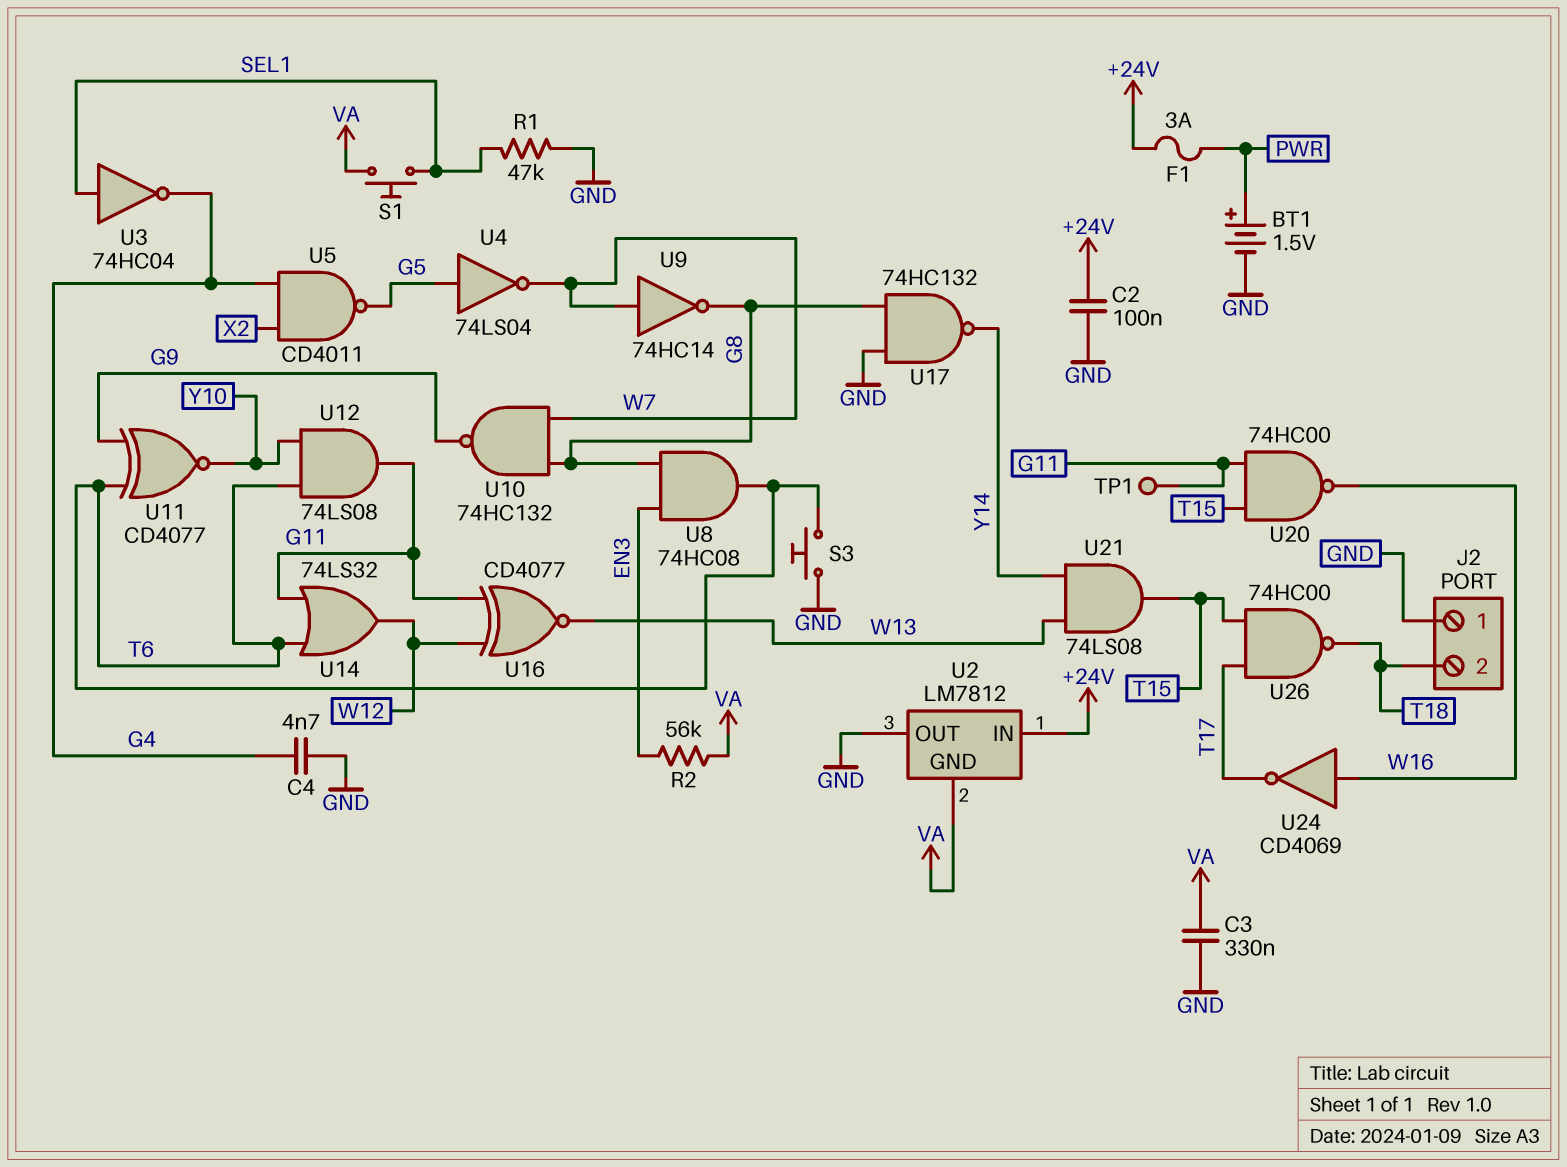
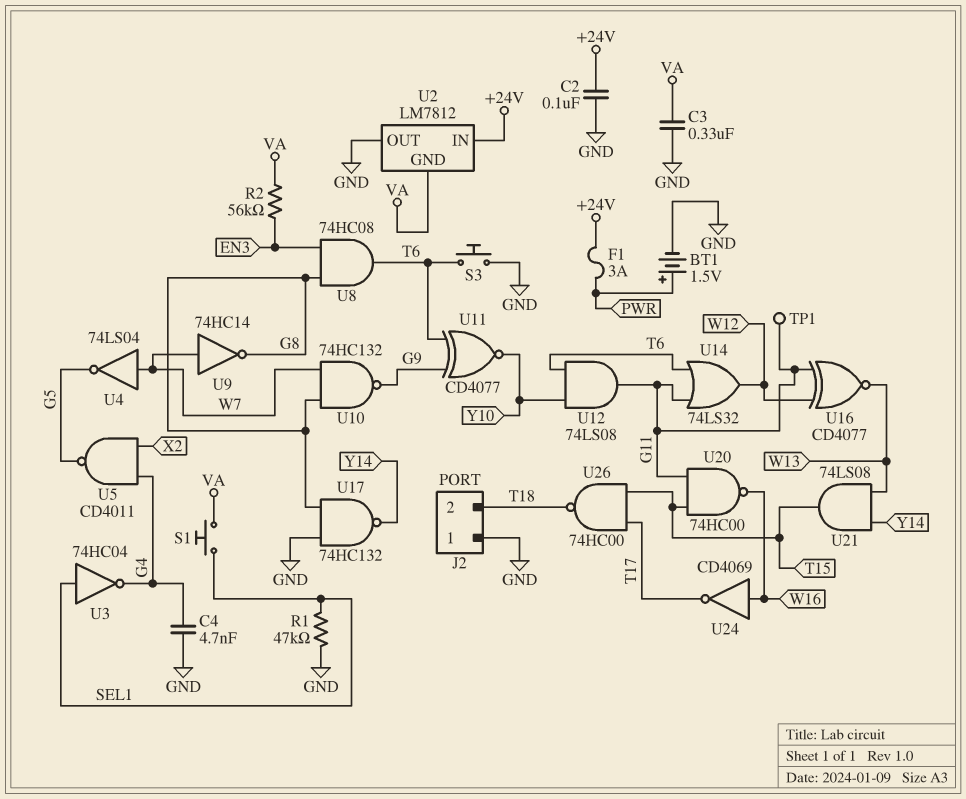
U4: NOT 74LS04 (in G5, out W7) -> NOT 74LS04 (in W7, out G5)

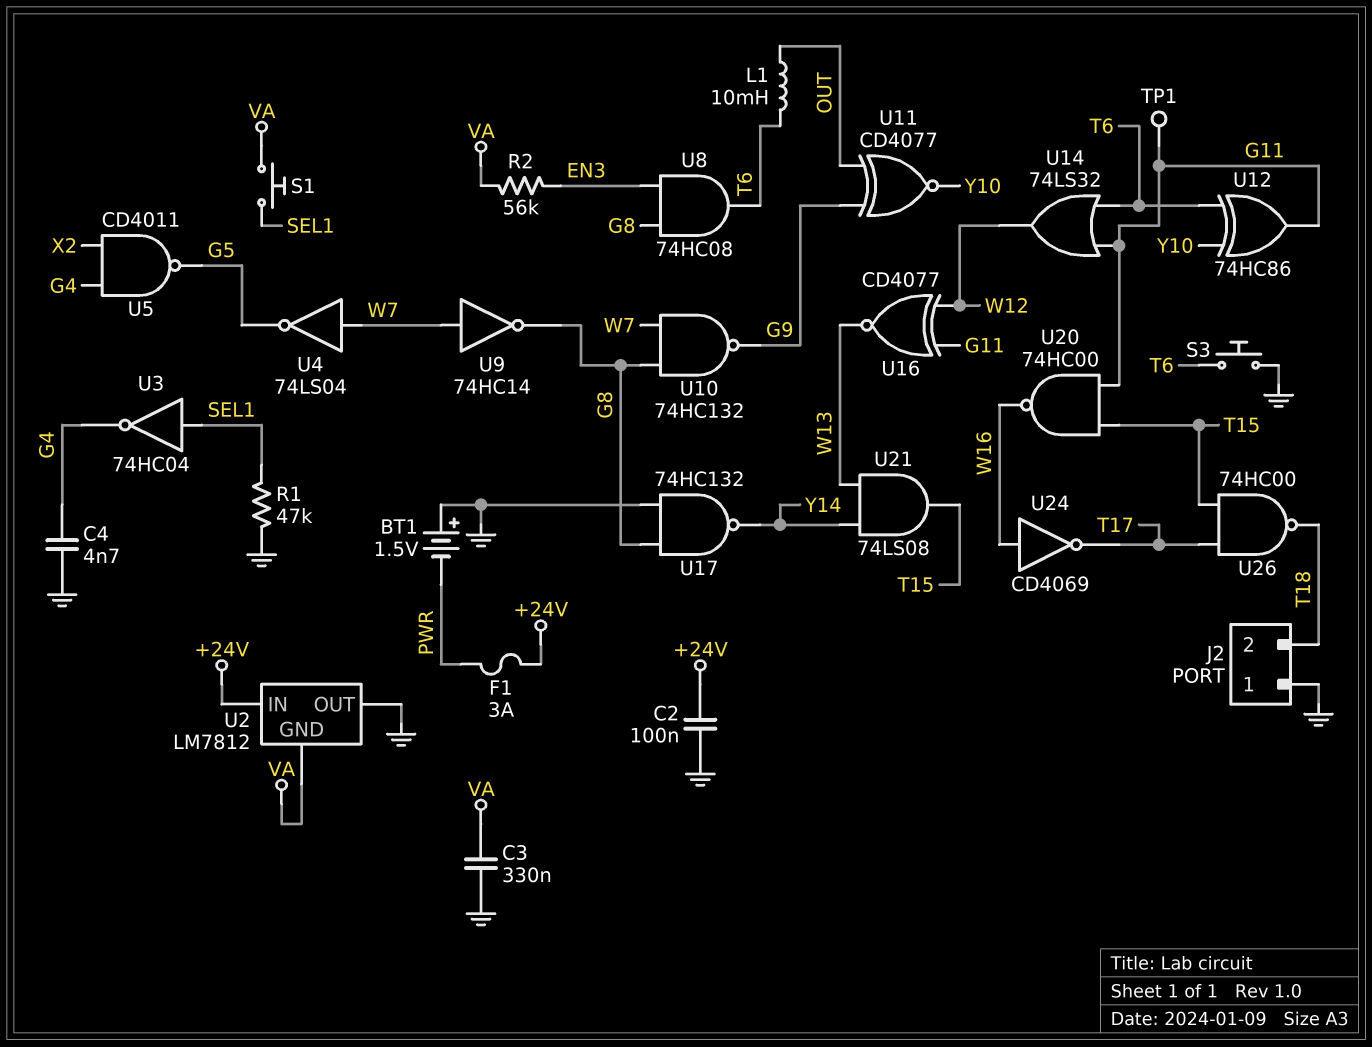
BT1: 1.5V (plus PWR, minus GND) -> 1.5V (plus GND, minus PWR)
L1: none -> 10mH (OUT, T6)
U11: XNOR CD4077 (in G9, in T6, out Y10) -> XNOR CD4077 (in G9, in OUT, out Y10)
U12: AND 74LS08 (in T6, in Y10, out G11) -> XOR 74HC86 (in T6, in Y10, out G11)

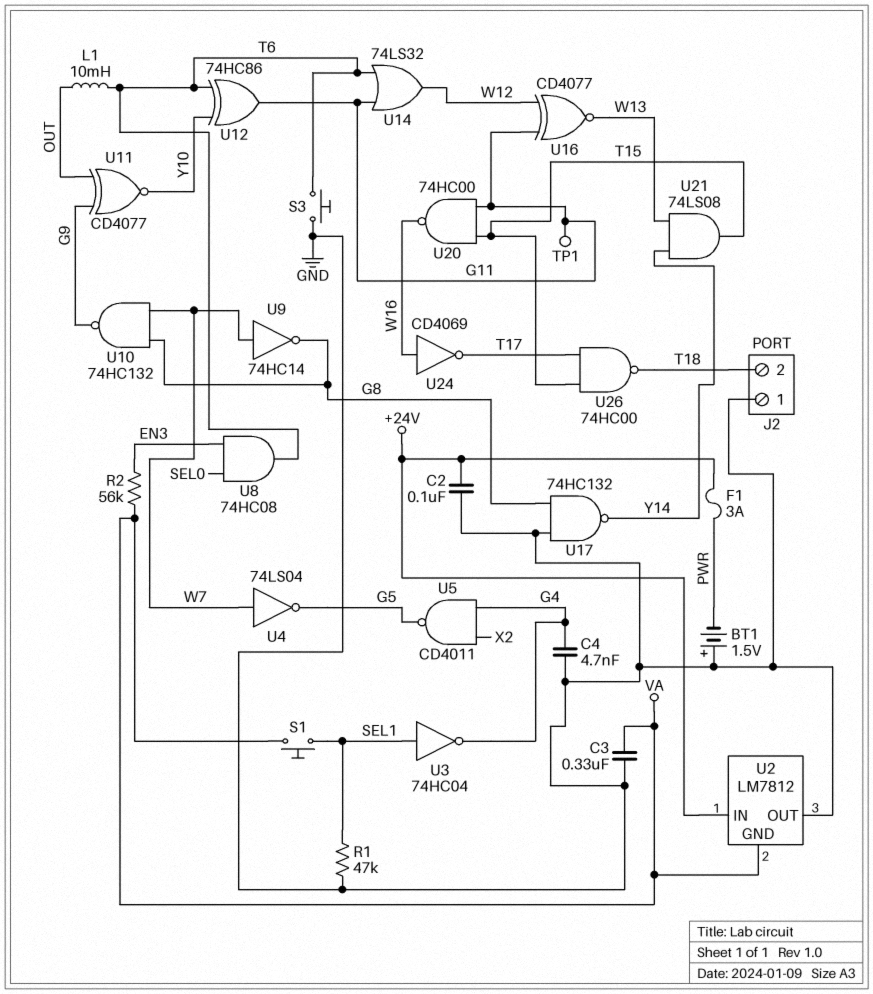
U8: AND 74HC08 (in EN3, in G8, out T6) -> AND 74HC08 (in EN3, in SEL0, out T6)

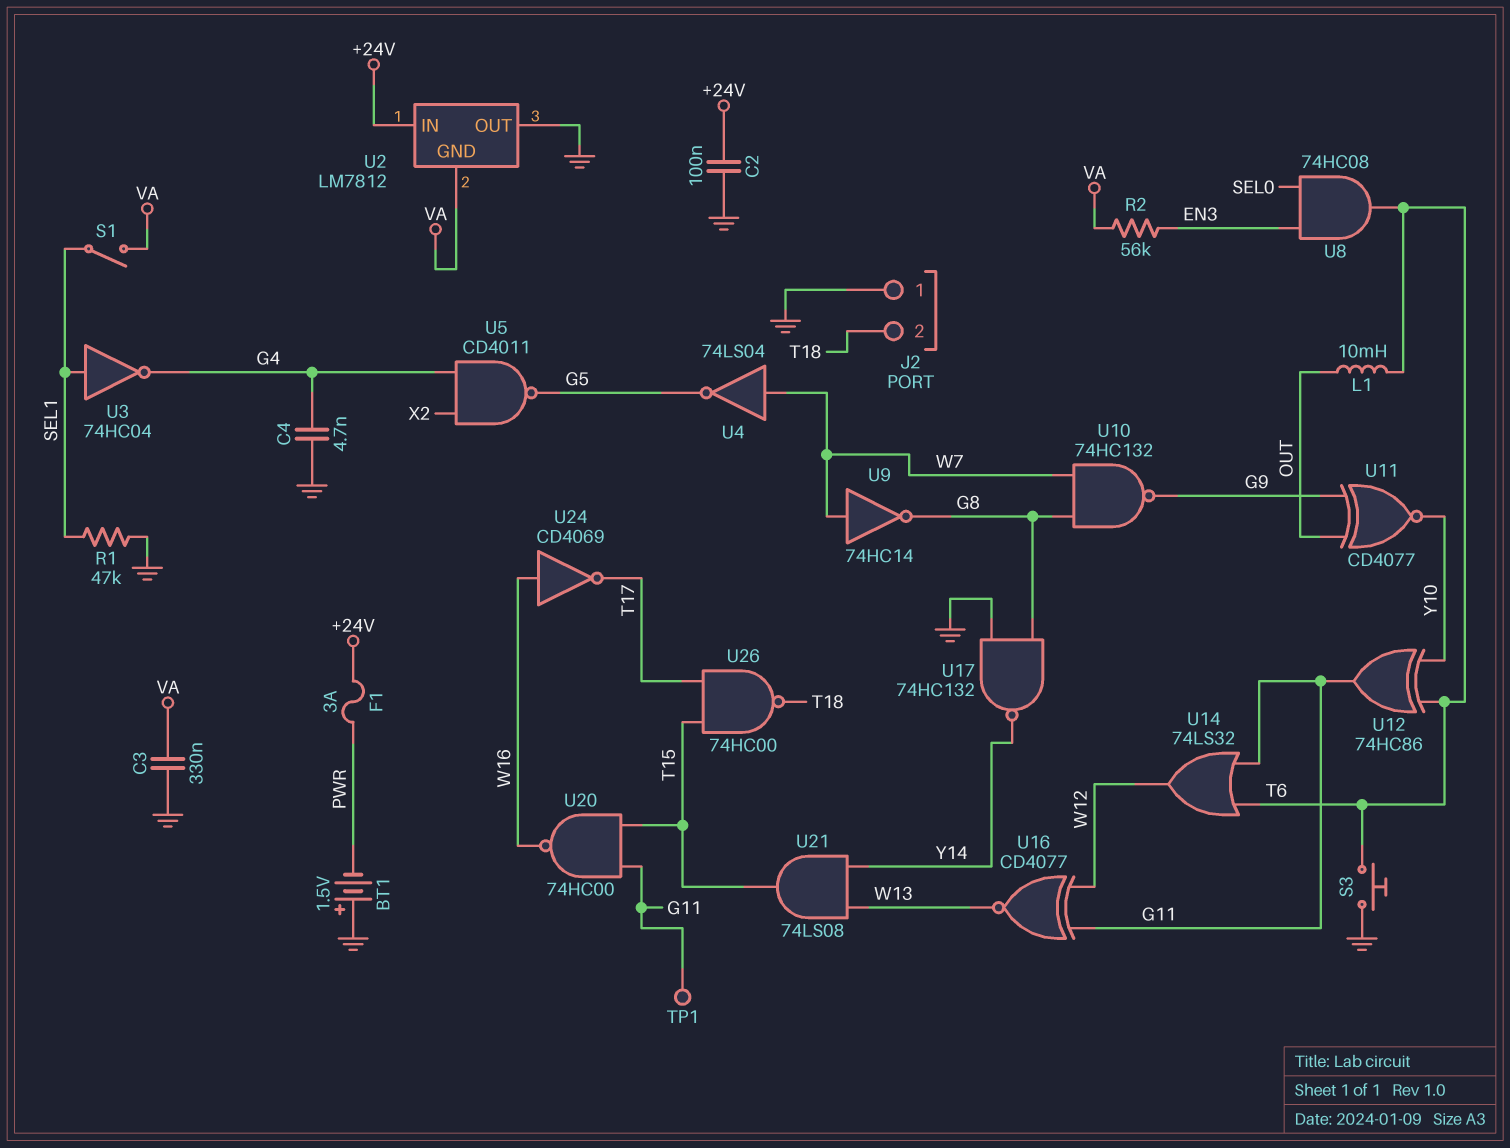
S1: button (SEL1, VA) -> switch (SEL1, VA)

